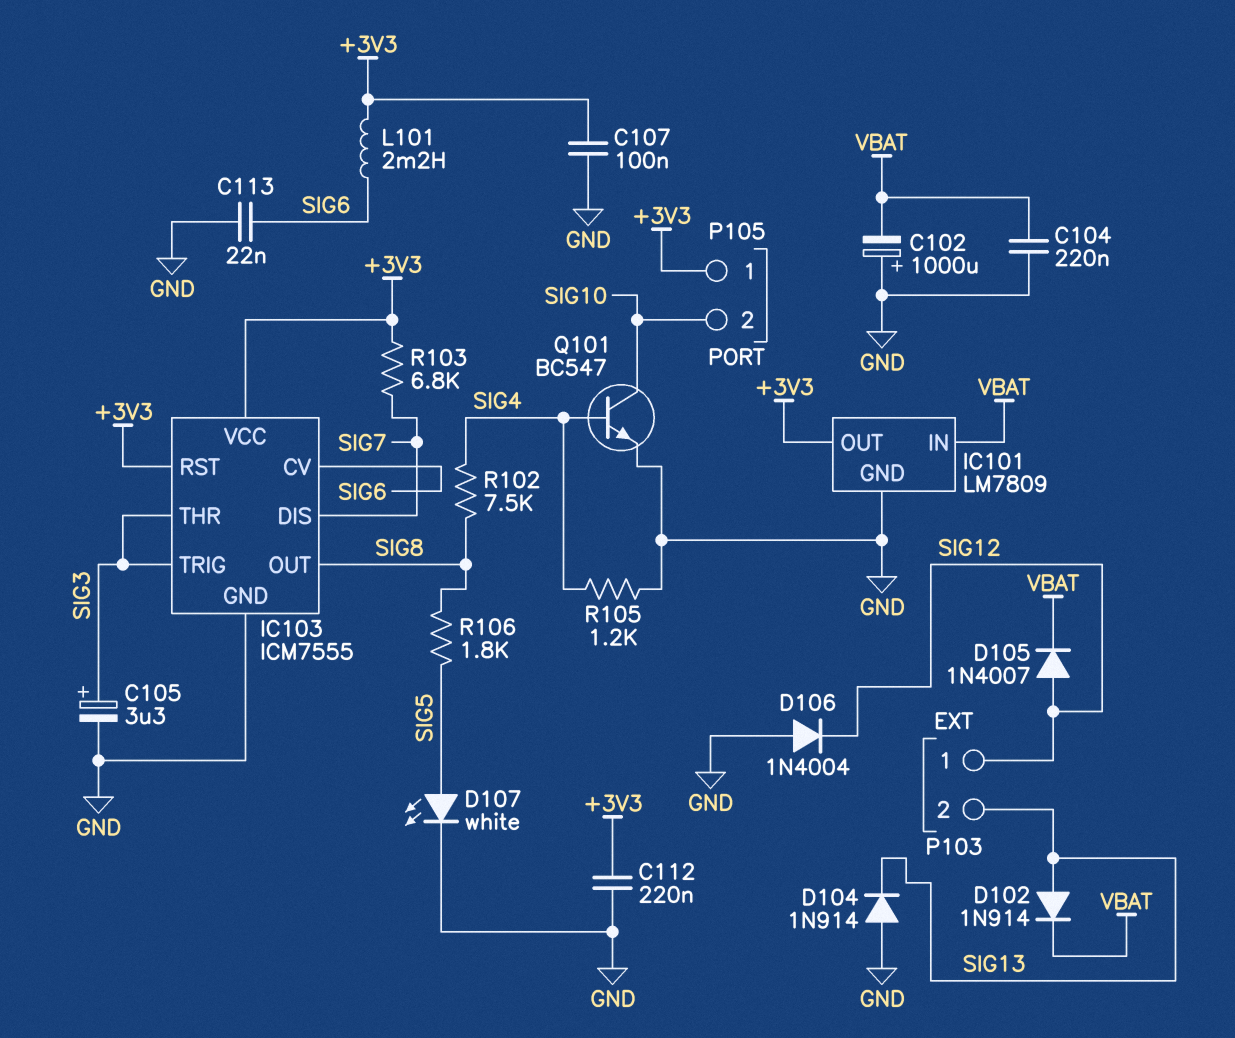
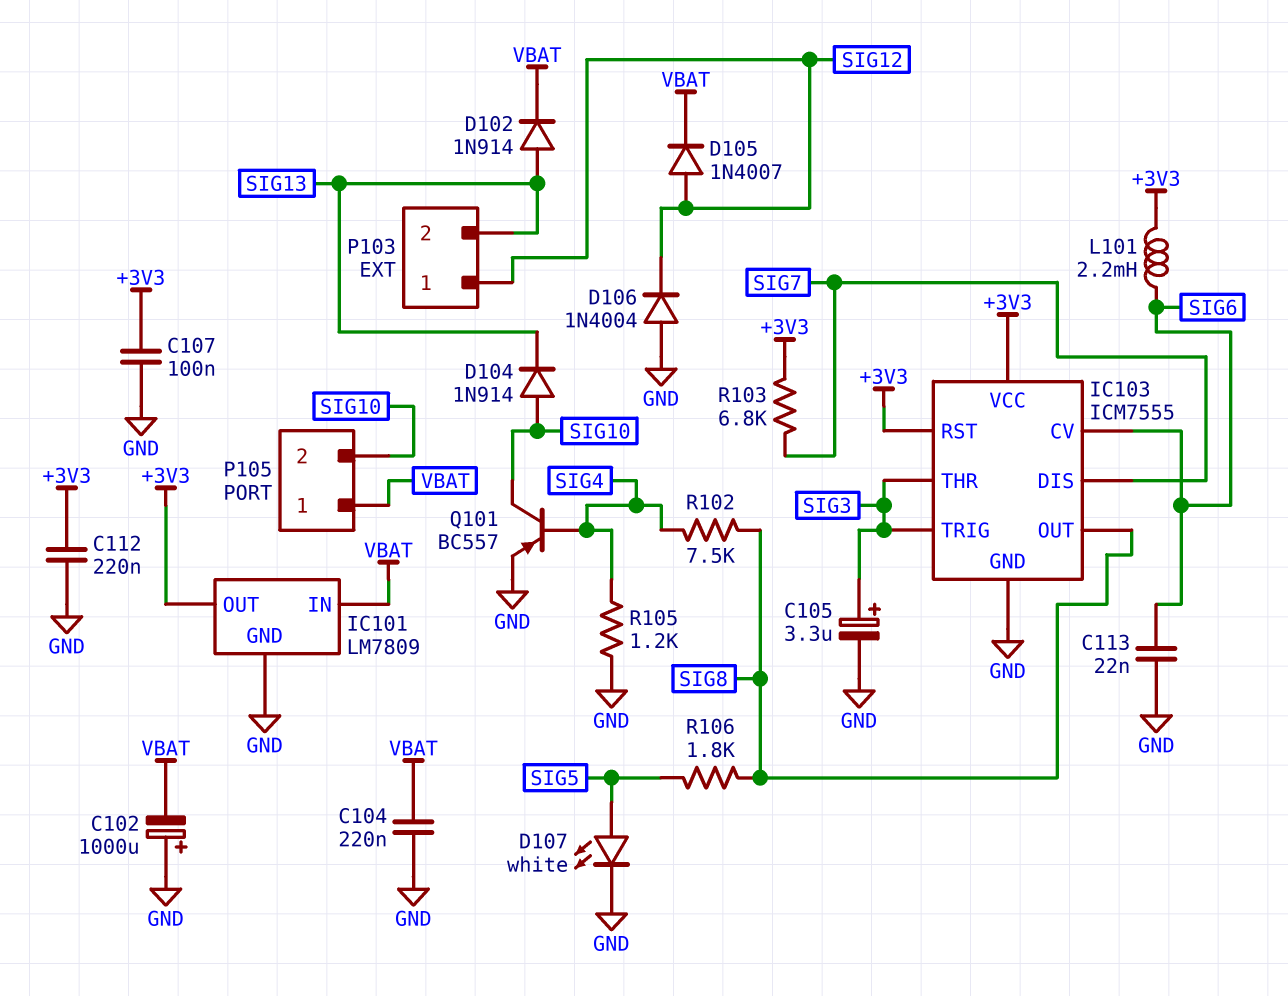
D104: diode 1N914 (A GND, K SIG13) -> diode 1N914 (A SIG10, K SIG13)
P105 pin 1: +3V3 -> VBAT
Q101: NPN BC547 (B SIG4, C SIG10, E GND) -> PNP BC557 (B SIG4, C SIG10, E GND)

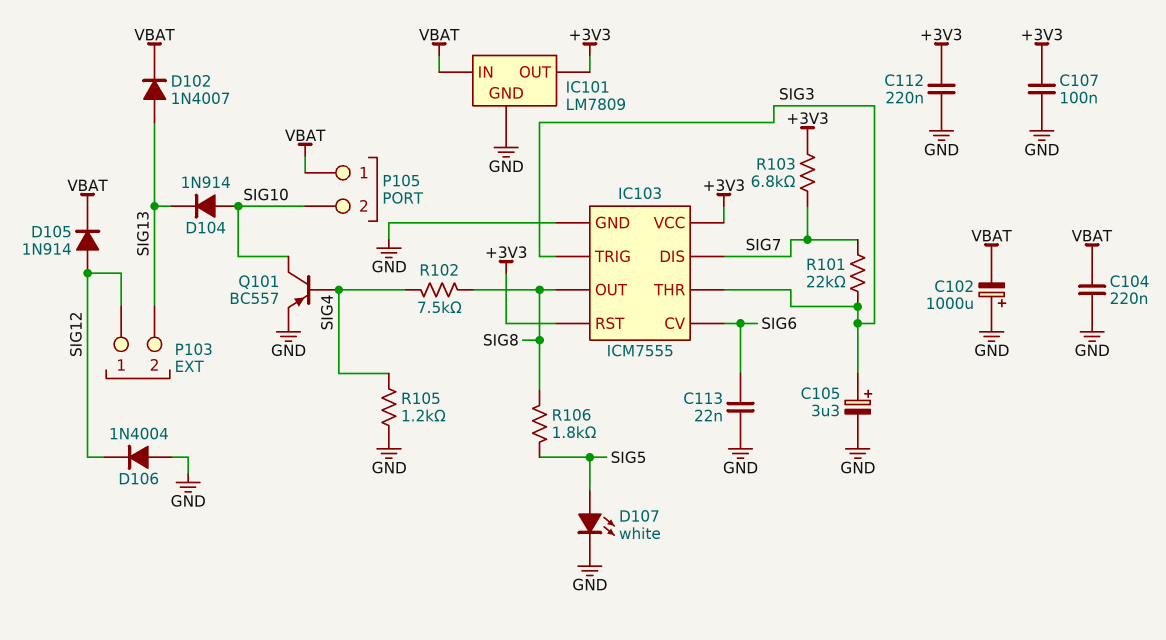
D102: diode 1N914 (A SIG13, K VBAT) -> diode 1N4007 (A SIG13, K VBAT)
D105: diode 1N4007 (A SIG12, K VBAT) -> diode 1N914 (A SIG12, K VBAT)
L101: 2.2mH (+3V3, SIG6) -> none
R101: none -> 22k (SIG3, SIG7)

